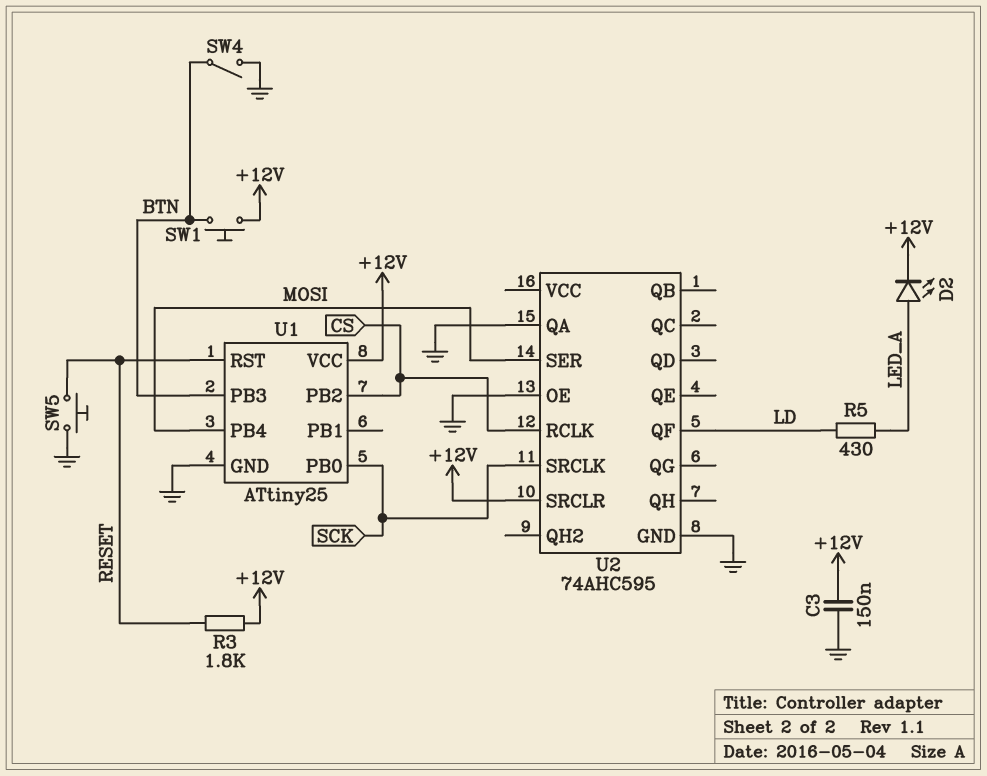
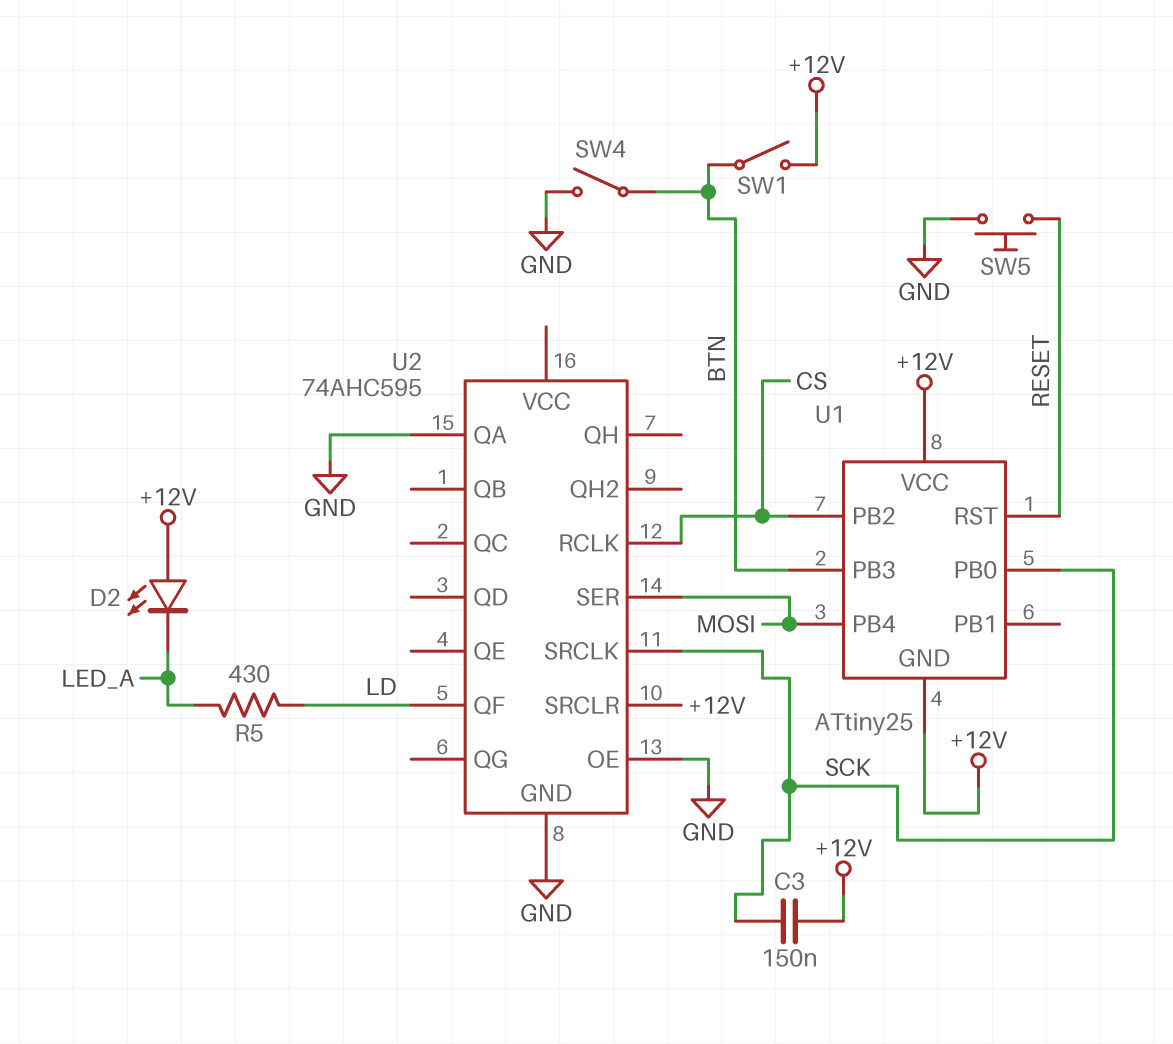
C3: 150nF (+12V, GND) -> 150nF (+12V, SCK)
D2: LED (A LED_A, K +12V) -> LED (A +12V, K LED_A)
R3: 1.8k (+12V, RESET) -> none
SW1: button (+12V, BTN) -> switch (+12V, BTN)
U1 pin GND: GND -> +12V

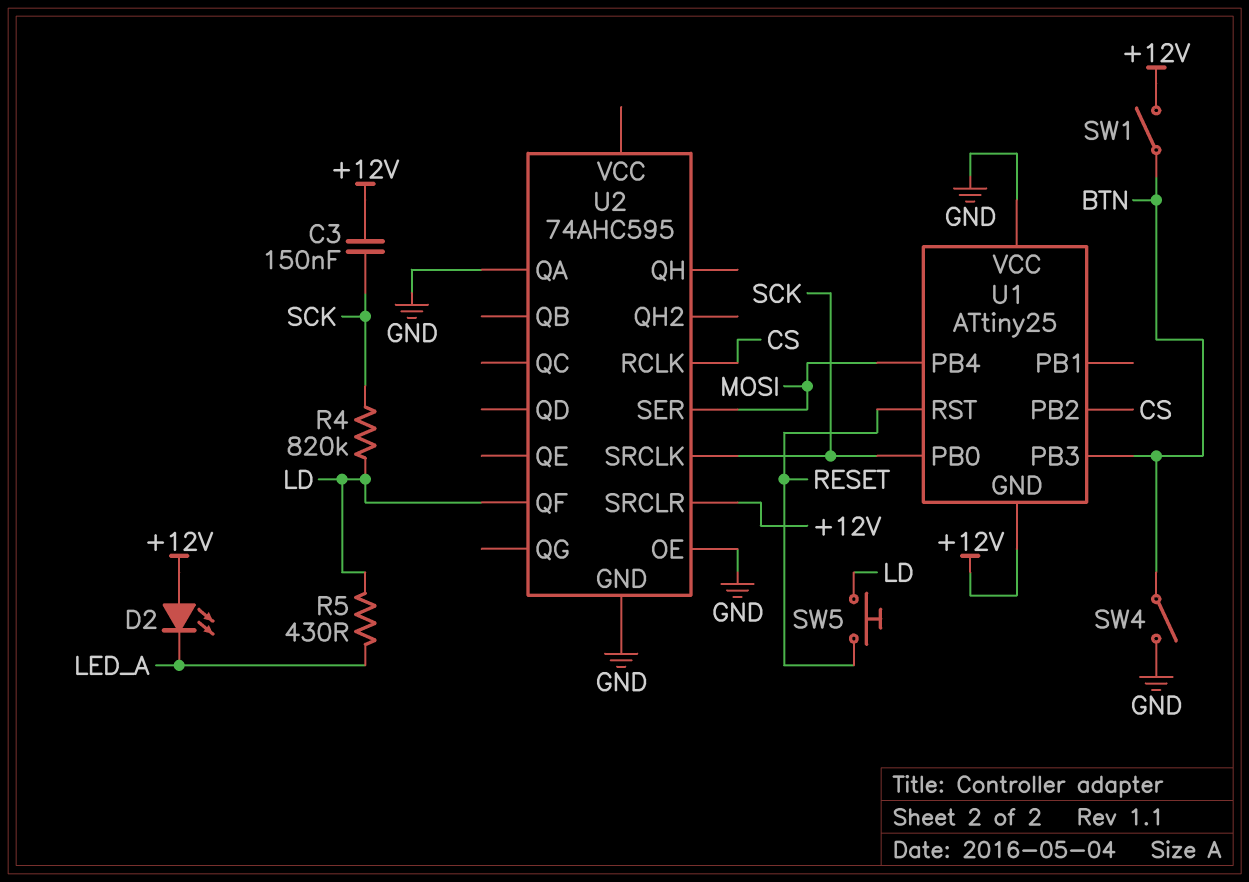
R4: none -> 820k (LD, SCK)
SW5: button (GND, RESET) -> button (LD, RESET)
U1 pin VCC: +12V -> GND

